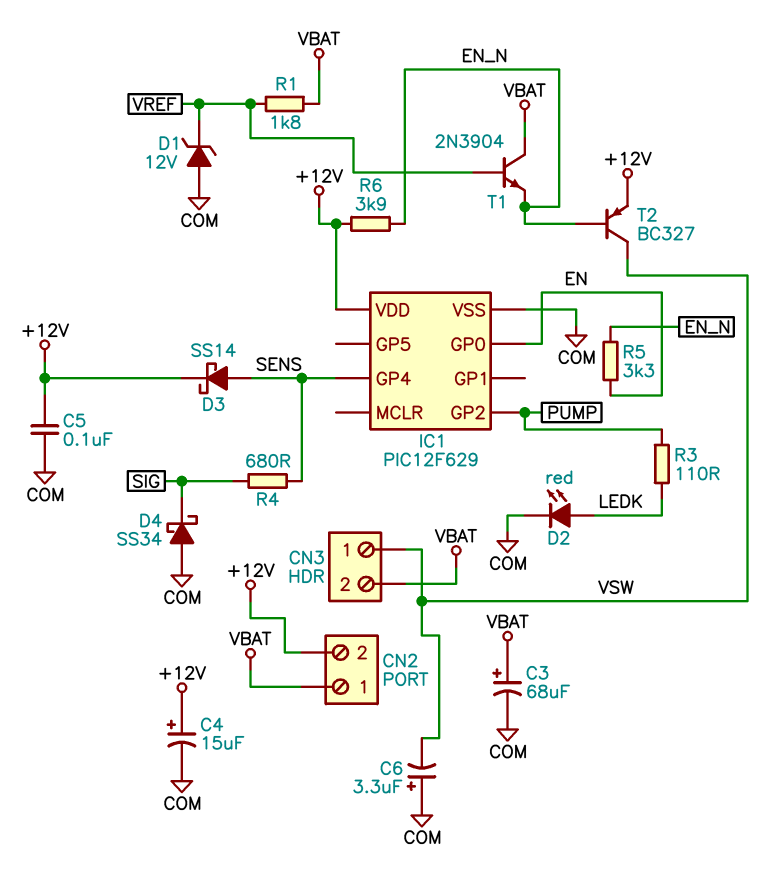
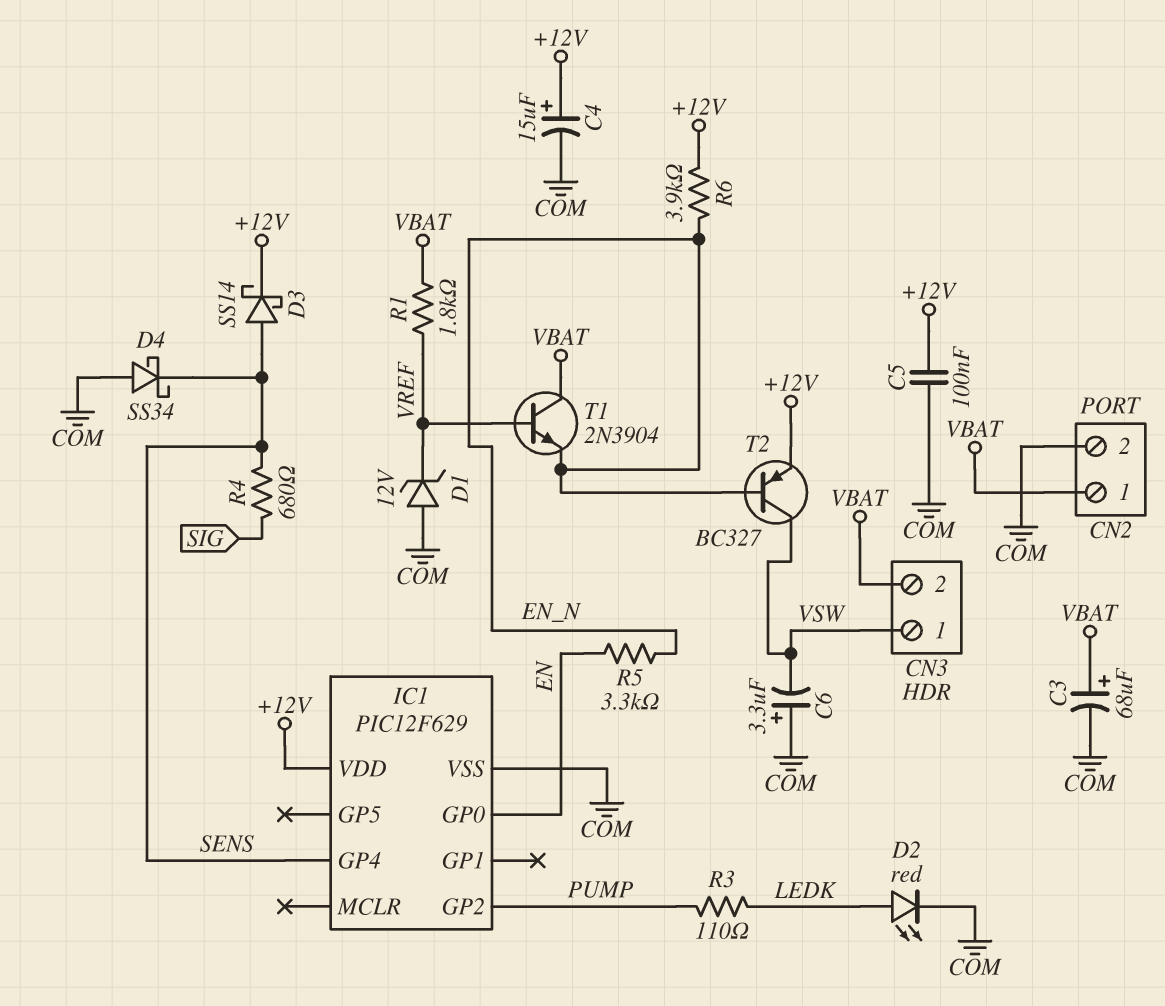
CN2 pin 2: +12V -> COM
D4: schottky SS34 (A COM, K SIG) -> schottky SS34 (A COM, K SENS)

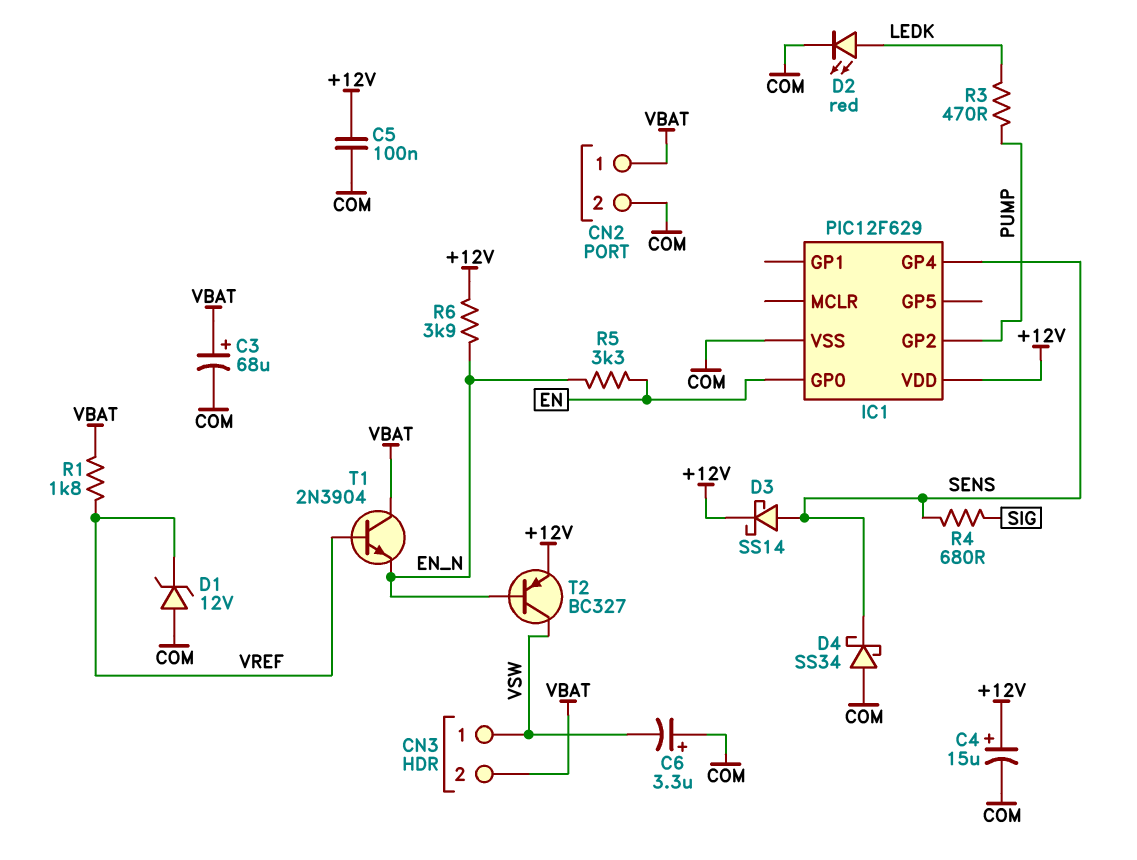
R3: 110 (LEDK, PUMP) -> 470 (LEDK, PUMP)

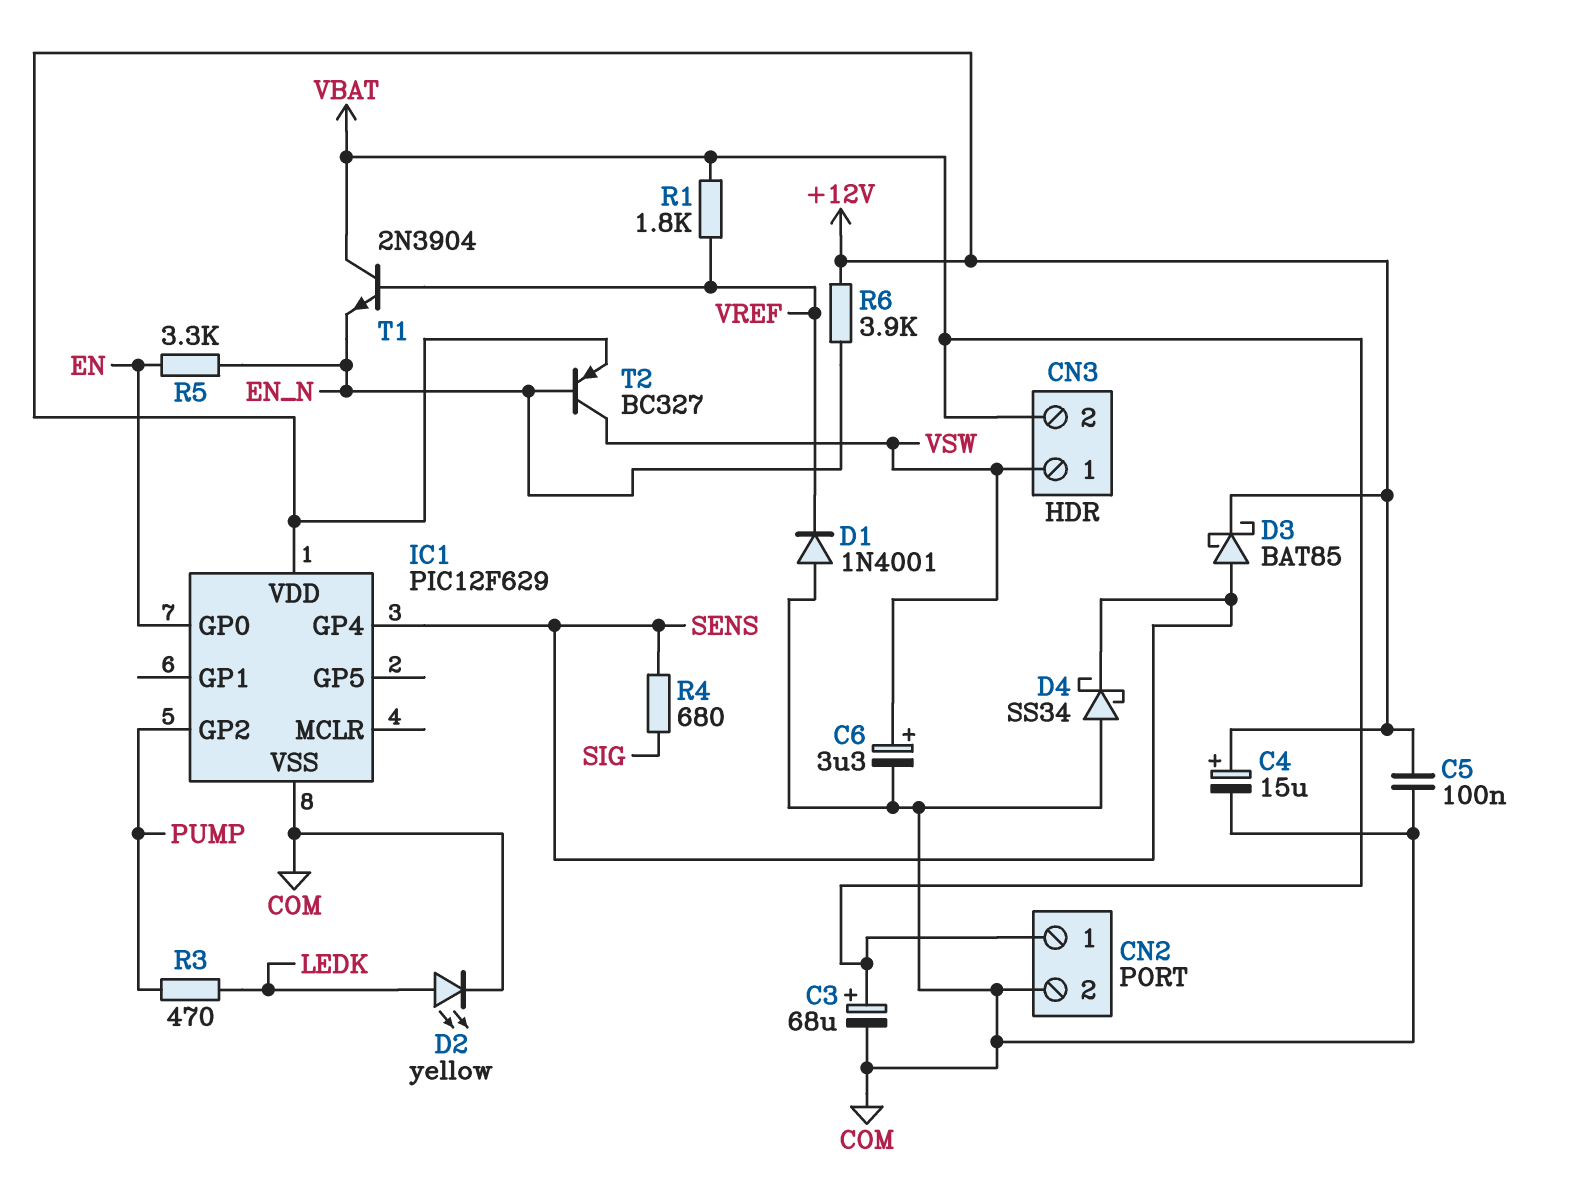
C6: 3.3uF (plus COM, minus VSW) -> 3.3uF (plus VSW, minus COM)
D1: zener 12V (A COM, K VREF) -> diode 1N4001 (A COM, K VREF)
D2: LED red (A LEDK, K COM) -> LED yellow (A LEDK, K COM)
D3: schottky SS14 (A SENS, K +12V) -> schottky BAT85 (A SENS, K +12V)

